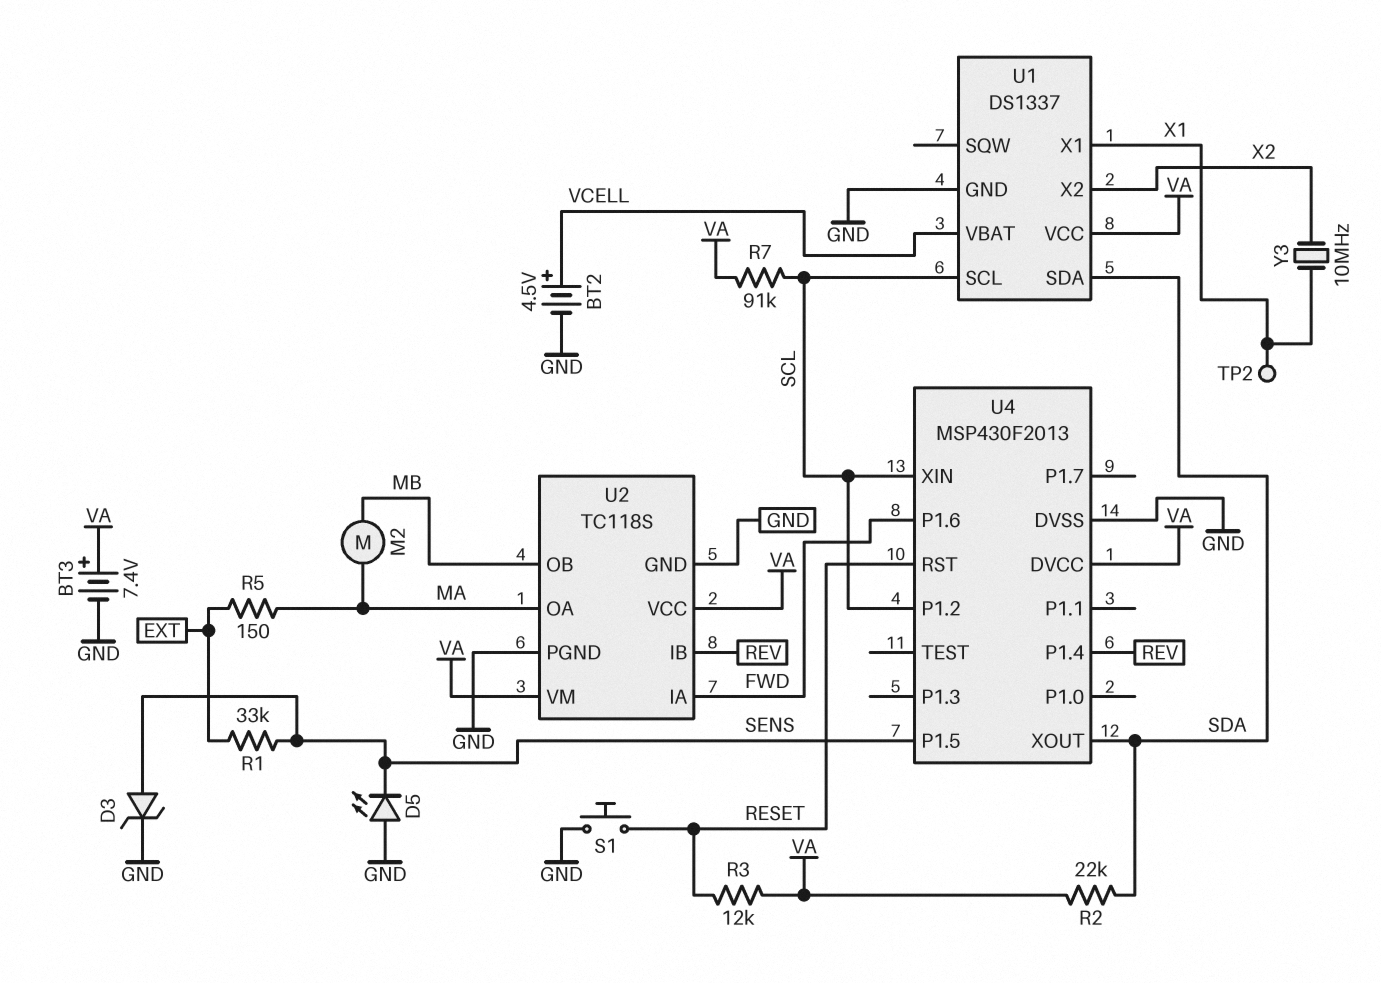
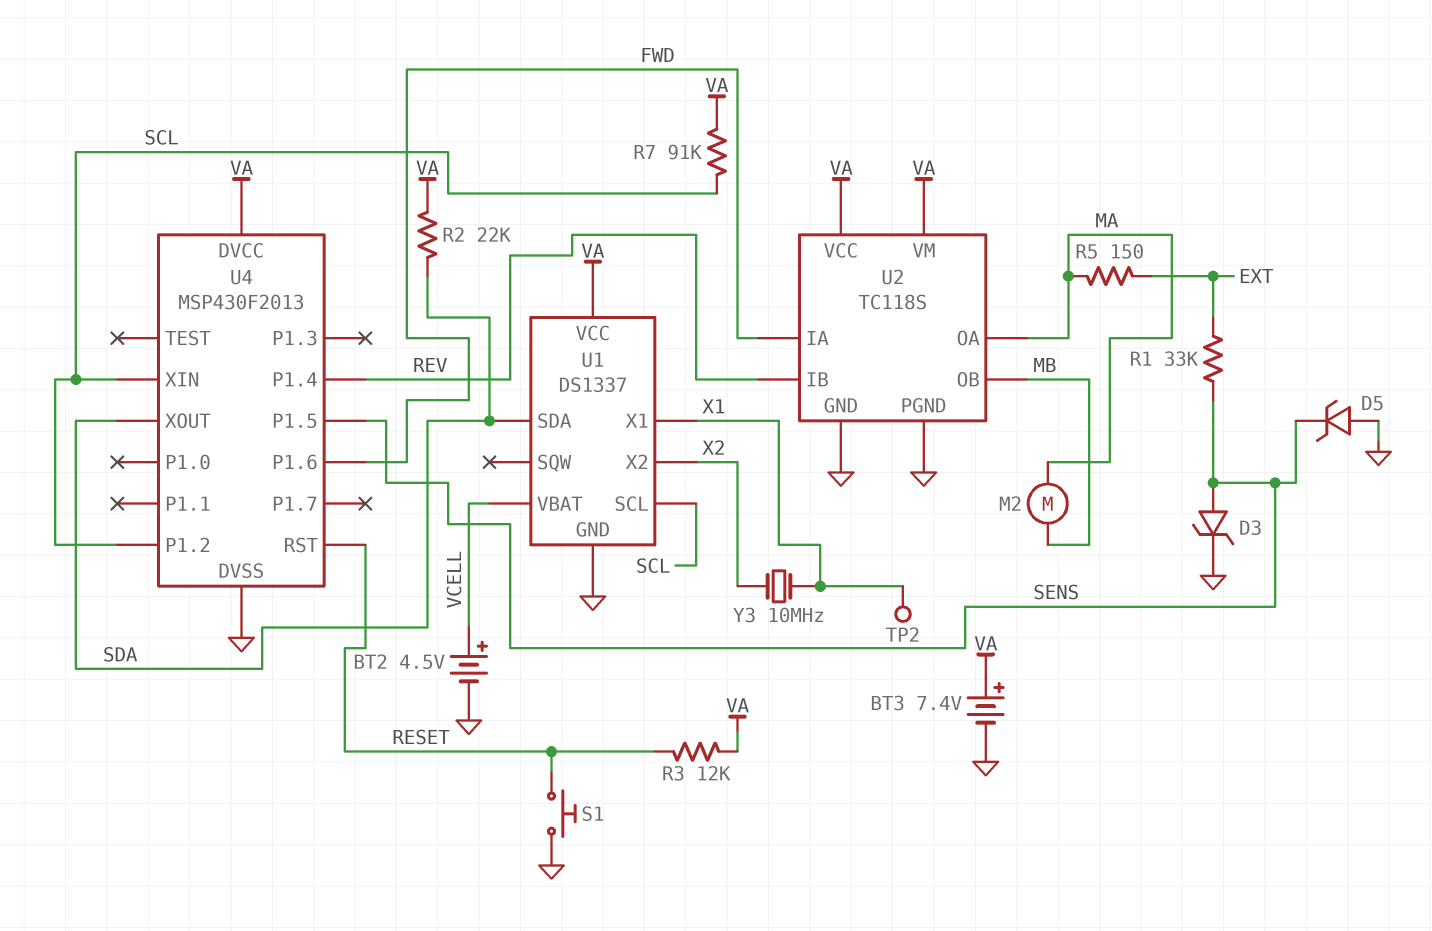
D5: LED (A GND, K SENS) -> zener (A GND, K SENS)

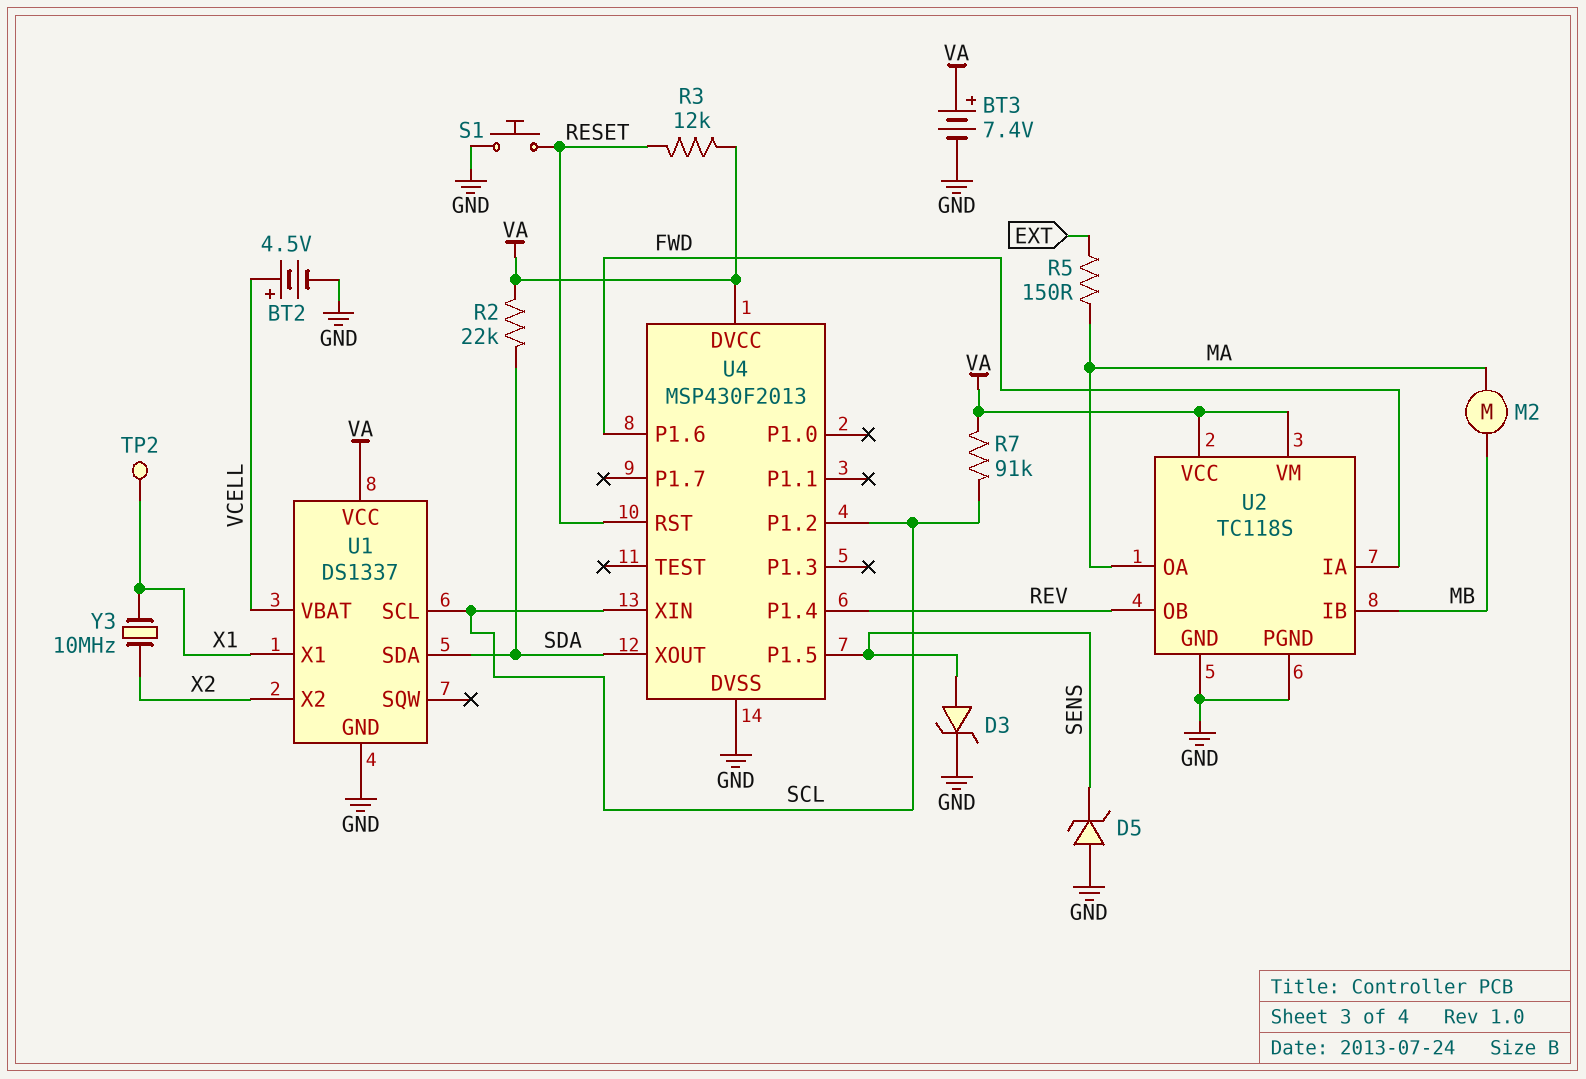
R1: 33k (EXT, SENS) -> none
U2 pin IB: REV -> MB
U2 pin OB: MB -> REV

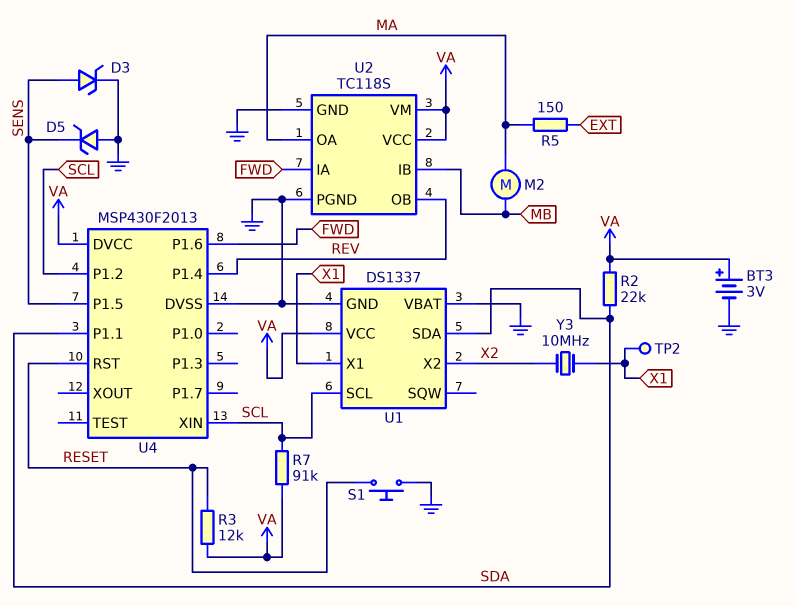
BT2: 4.5V (plus VCELL, minus GND) -> none
BT3: 7.4V (plus VA, minus GND) -> 3V (plus VA, minus GND)
U1 pin VBAT: VCELL -> GND
U4 pin P1.1: none -> SDA
U4 pin XOUT: SDA -> none

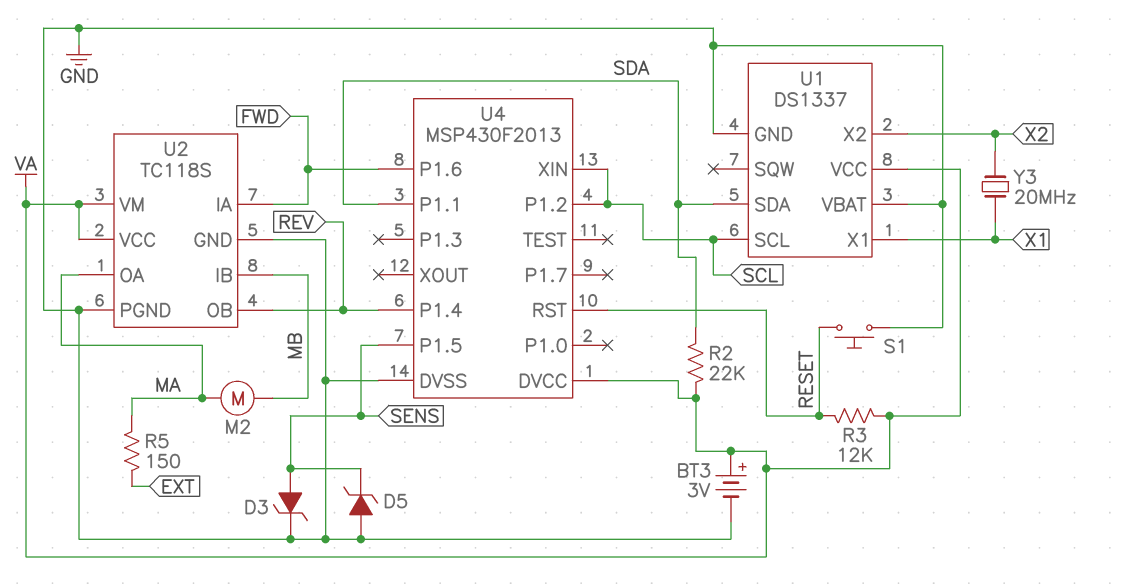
R7: 91k (SCL, VA) -> none
TP2: test point (X1) -> none
Y3: 10MHz (X1, X2) -> 20MHz (X1, X2)

